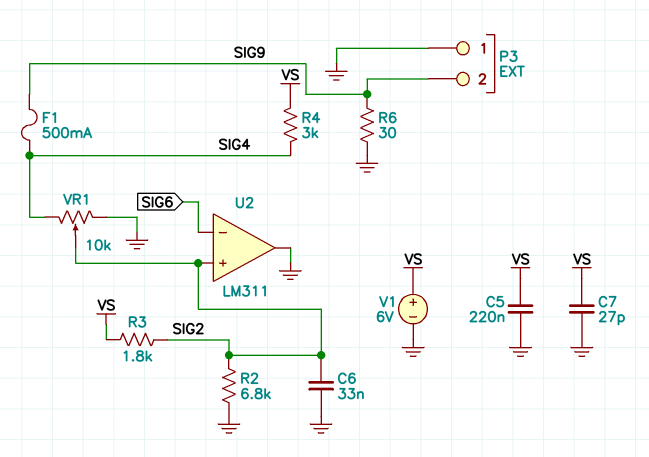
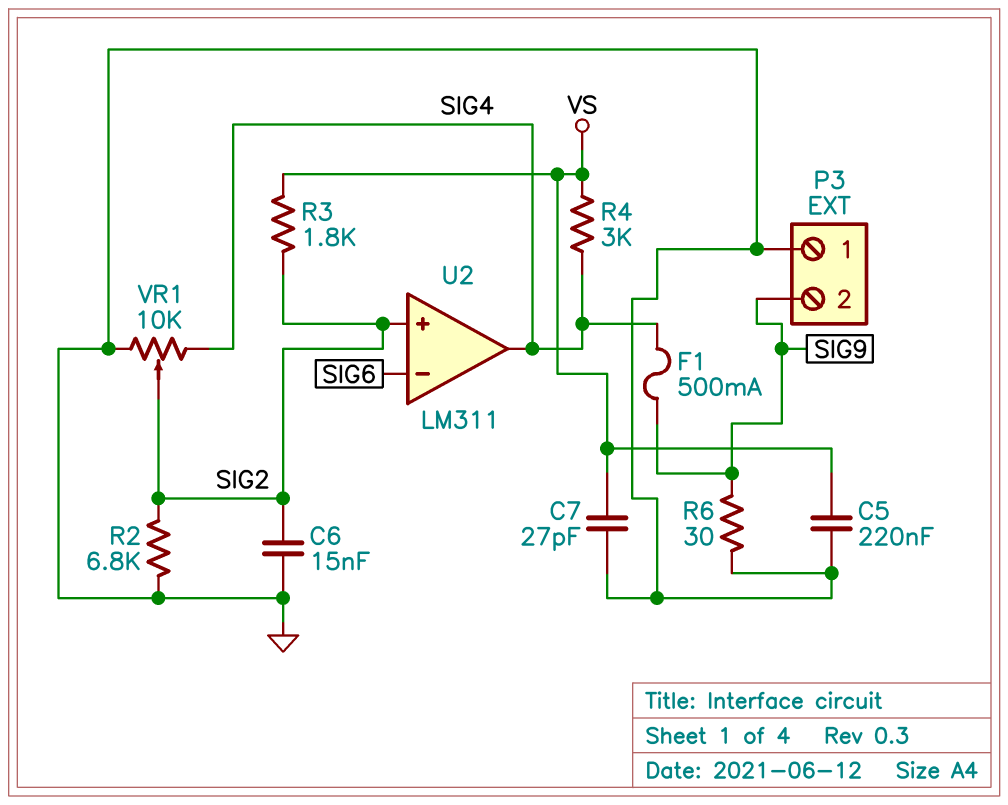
C6: 33nF (GND, SIG2) -> 15nF (GND, SIG2)
U2 pin out: GND -> SIG4
V1: 6V (plus VS, minus GND) -> none

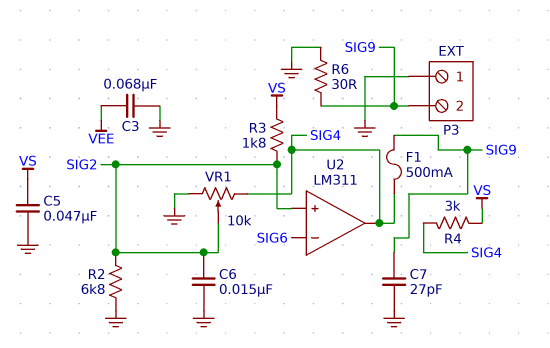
C3: none -> 68nF (GND, VEE)
C5: 220nF (GND, VS) -> 47nF (GND, VS)
C7: 27pF (GND, VS) -> 27pF (GND, SIG9)

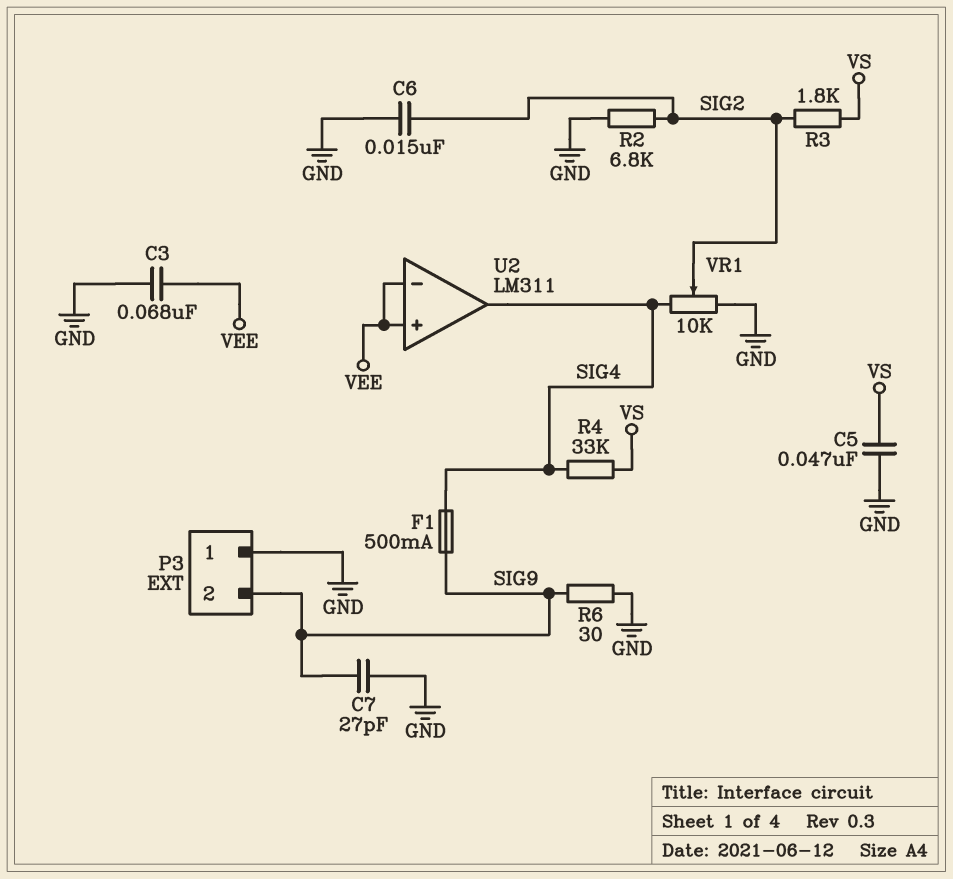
R4: 3k (SIG4, VS) -> 33k (SIG4, VS)
U2 pin in+: SIG2 -> VEE
U2 pin in-: SIG6 -> VEE

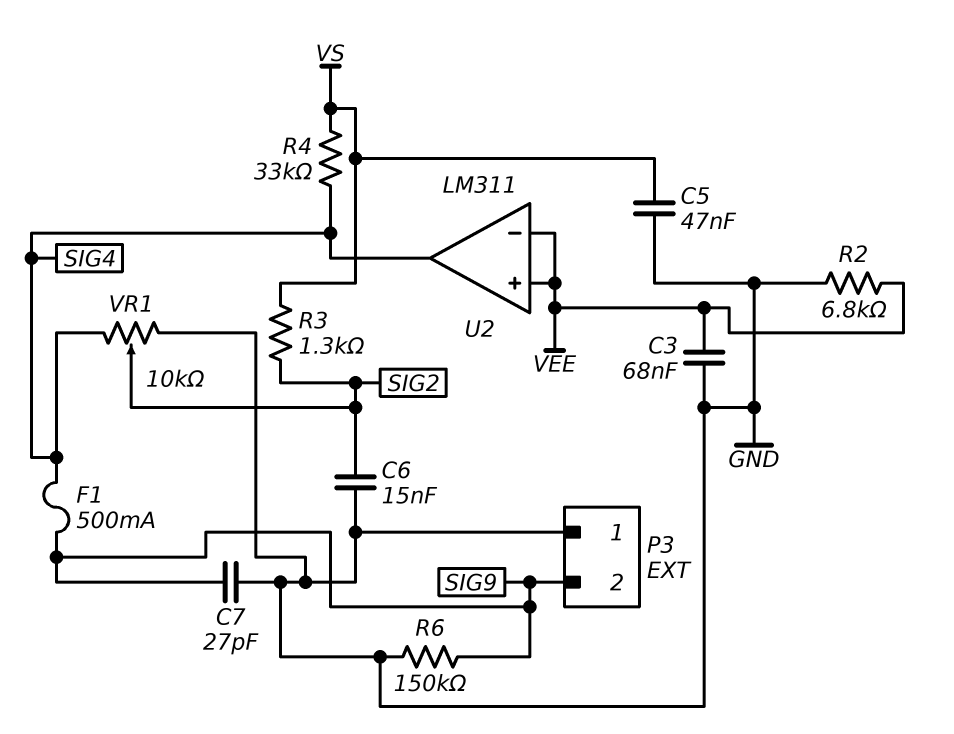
R2: 6.8k (GND, SIG2) -> 6.8k (GND, VEE)
R3: 1.8k (SIG2, VS) -> 1.3k (SIG2, VS)
R6: 30 (GND, SIG9) -> 150k (GND, SIG9)

